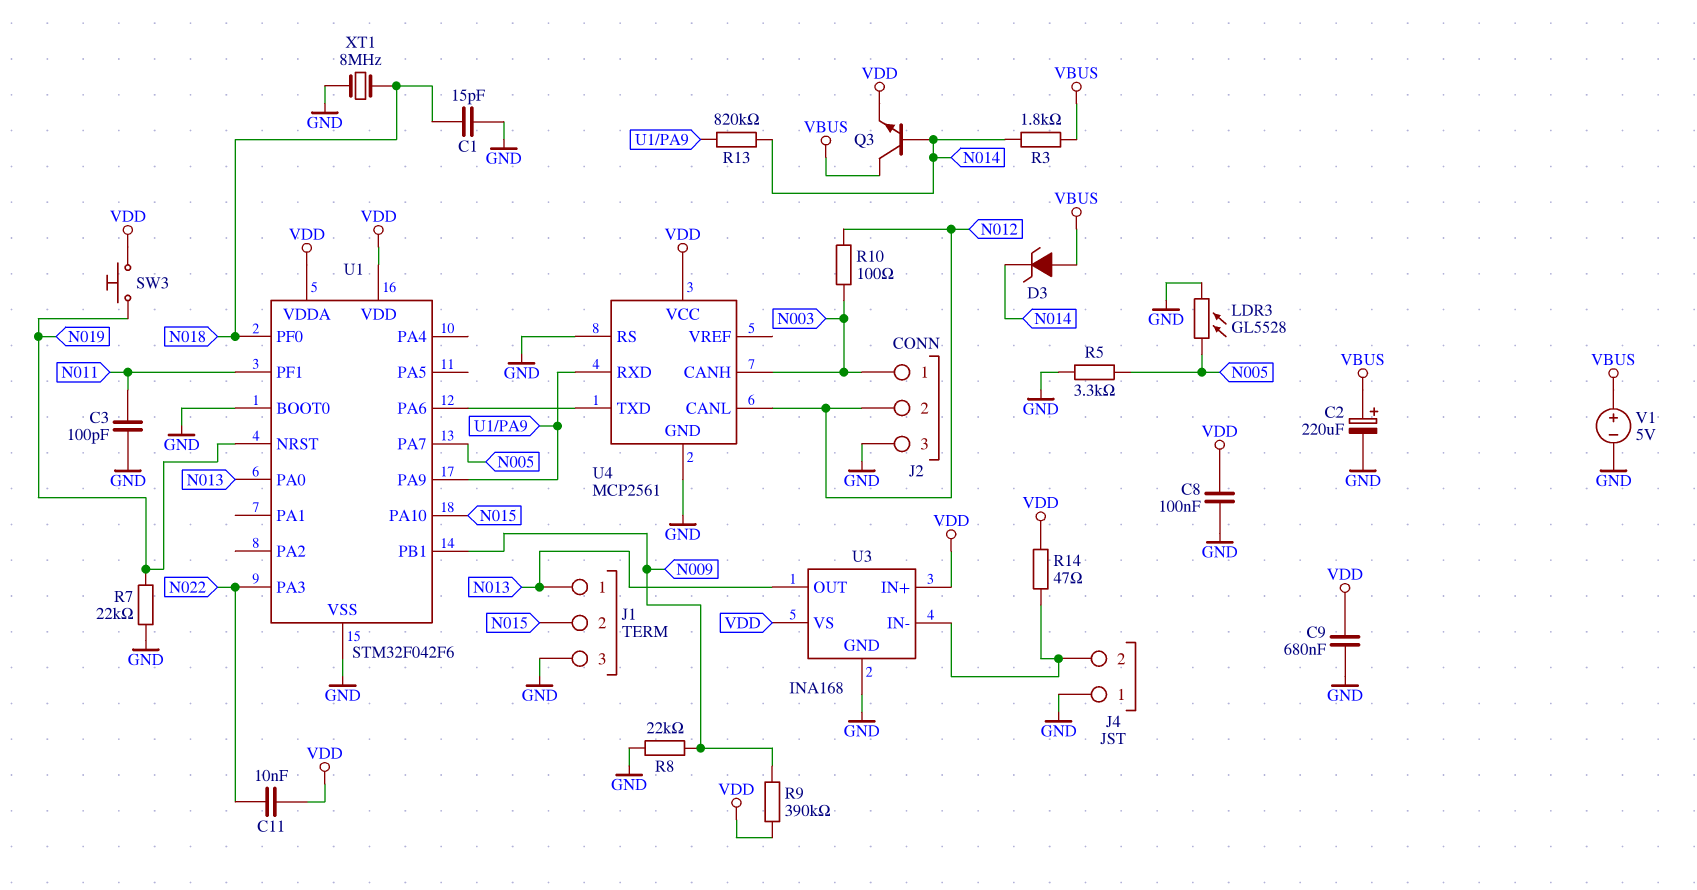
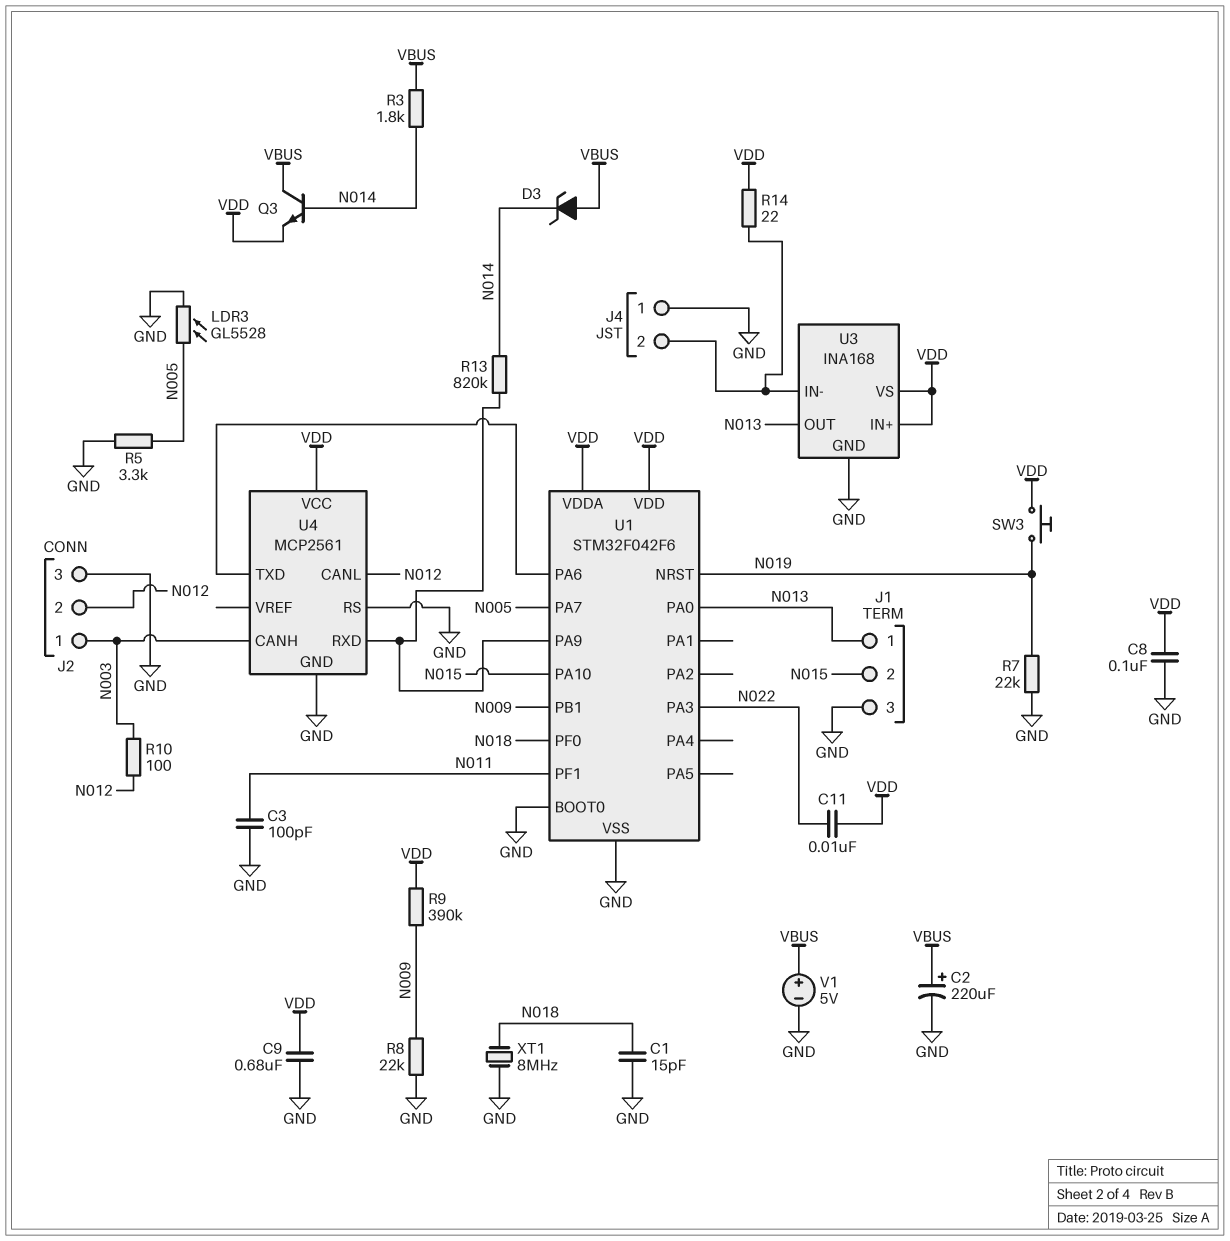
R14: 47 (J4/2, VDD) -> 22 (J4/2, VDD)

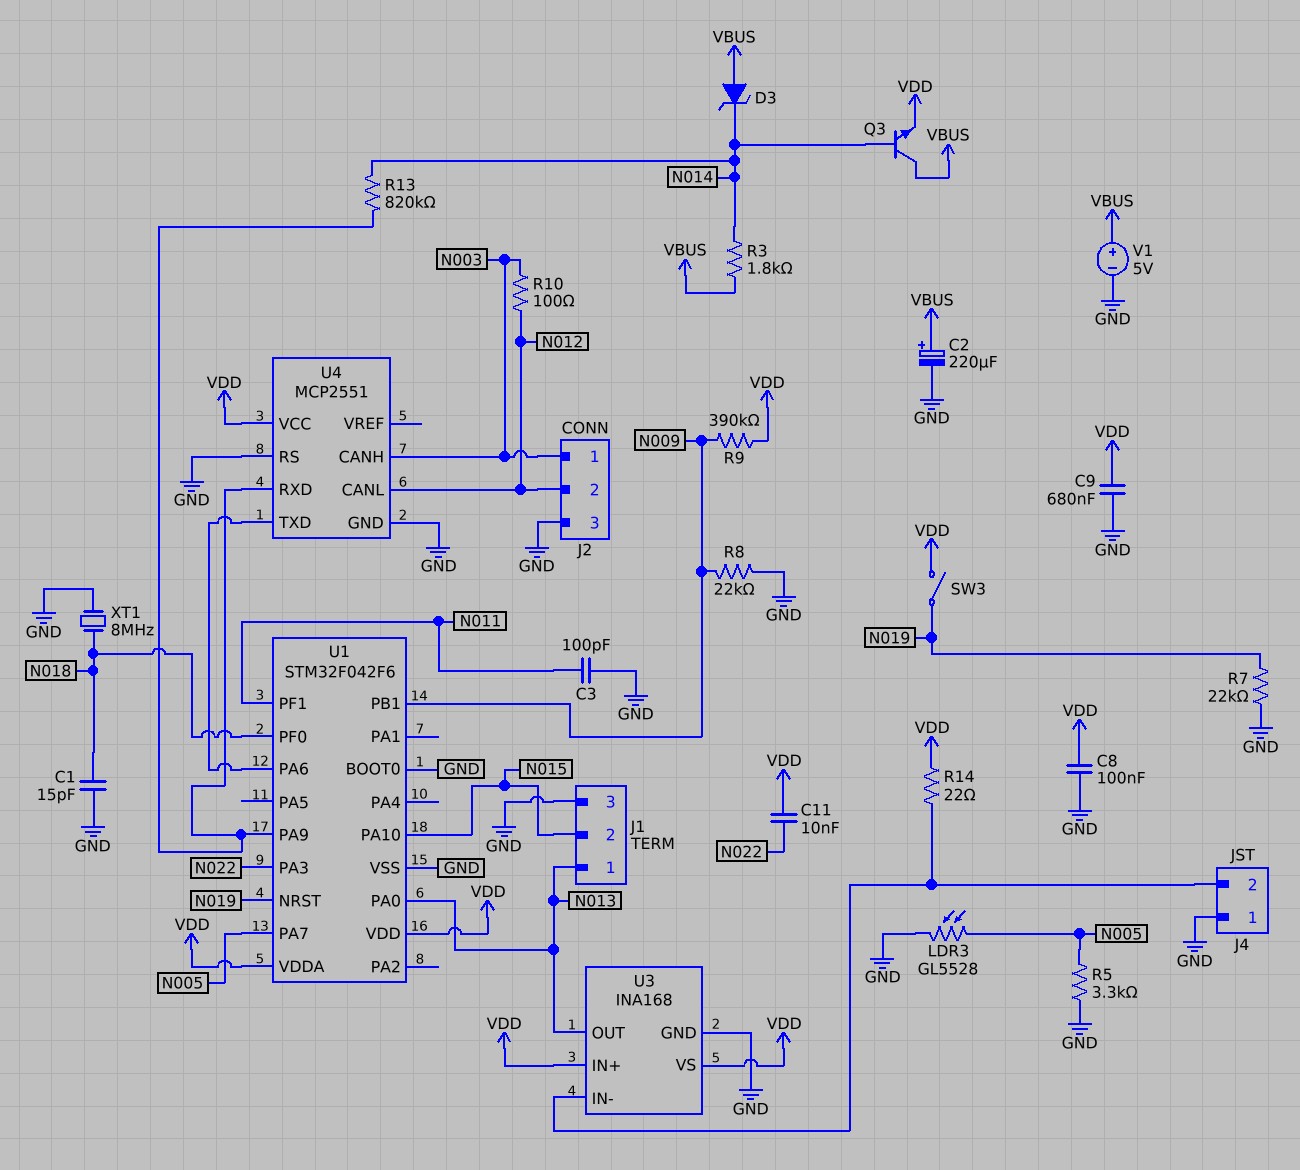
SW3: button (N019, VDD) -> switch (N019, VDD)
U4: MCP2561 -> MCP2551

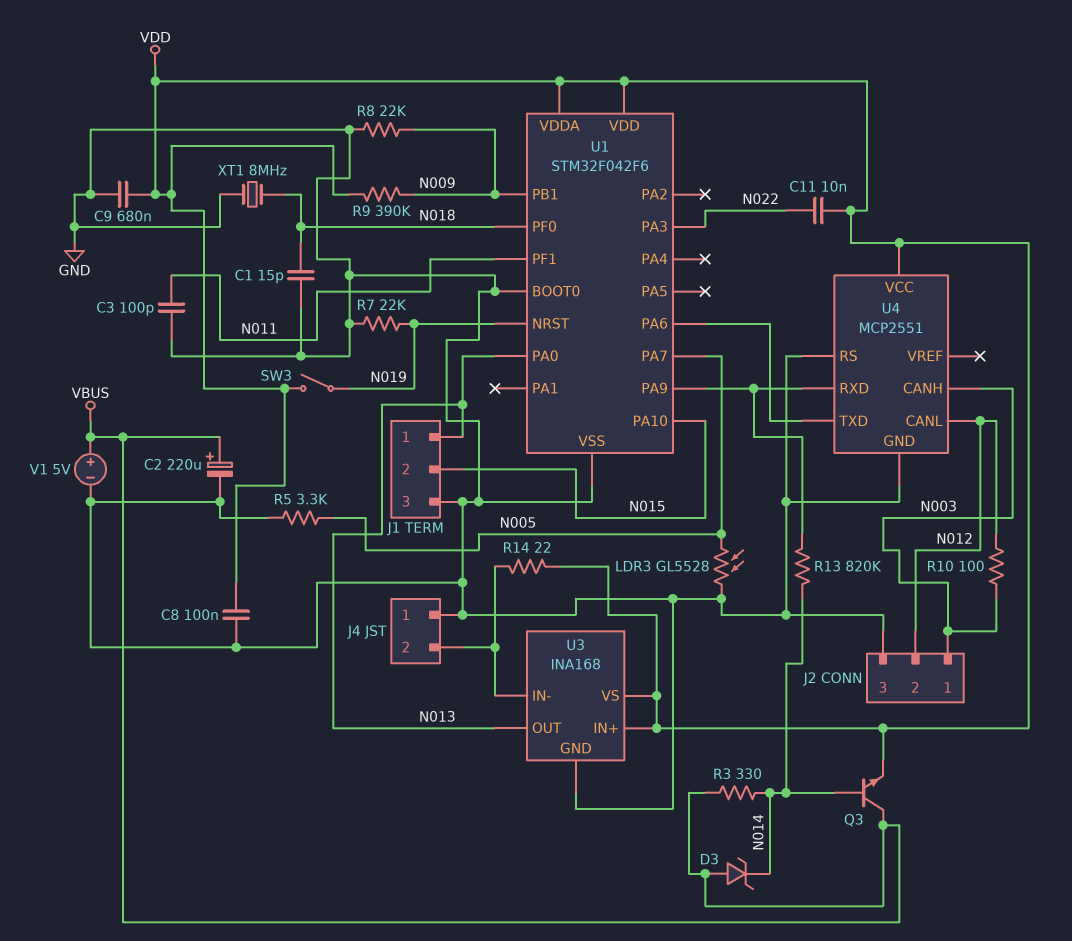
R3: 1.8k (N014, VBUS) -> 330 (N014, VBUS)

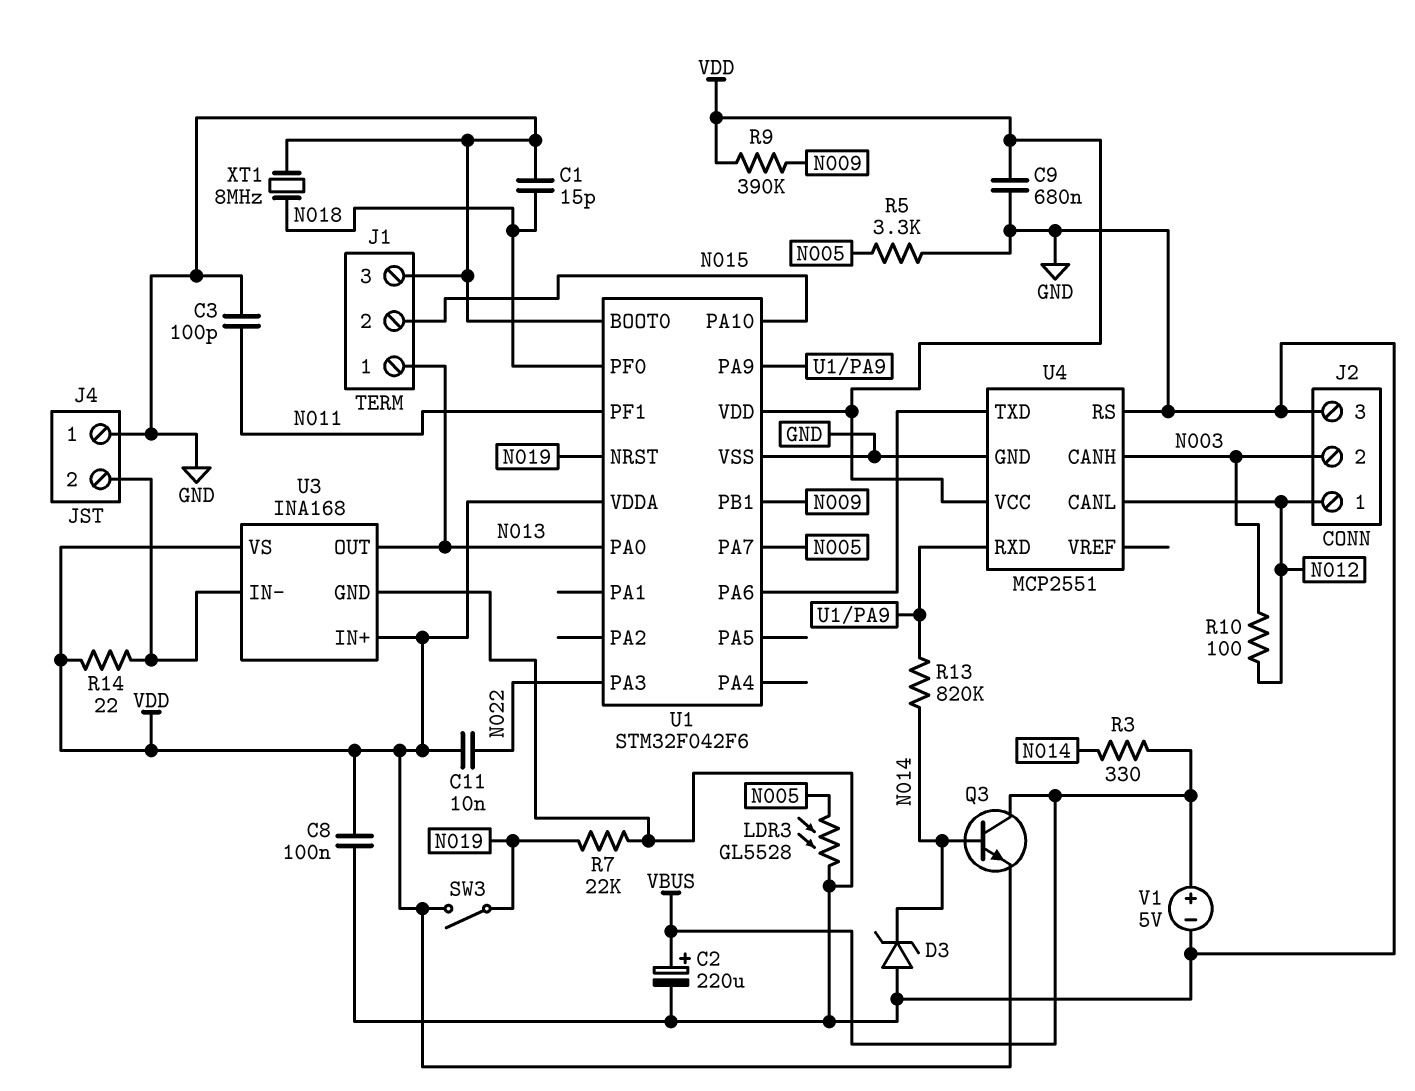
D3: zener (A VBUS, K N014) -> zener (A GND, K N014)
J2 pin 1: N003 -> N012
J2 pin 2: N012 -> N003
R8: 22k (GND, N009) -> none

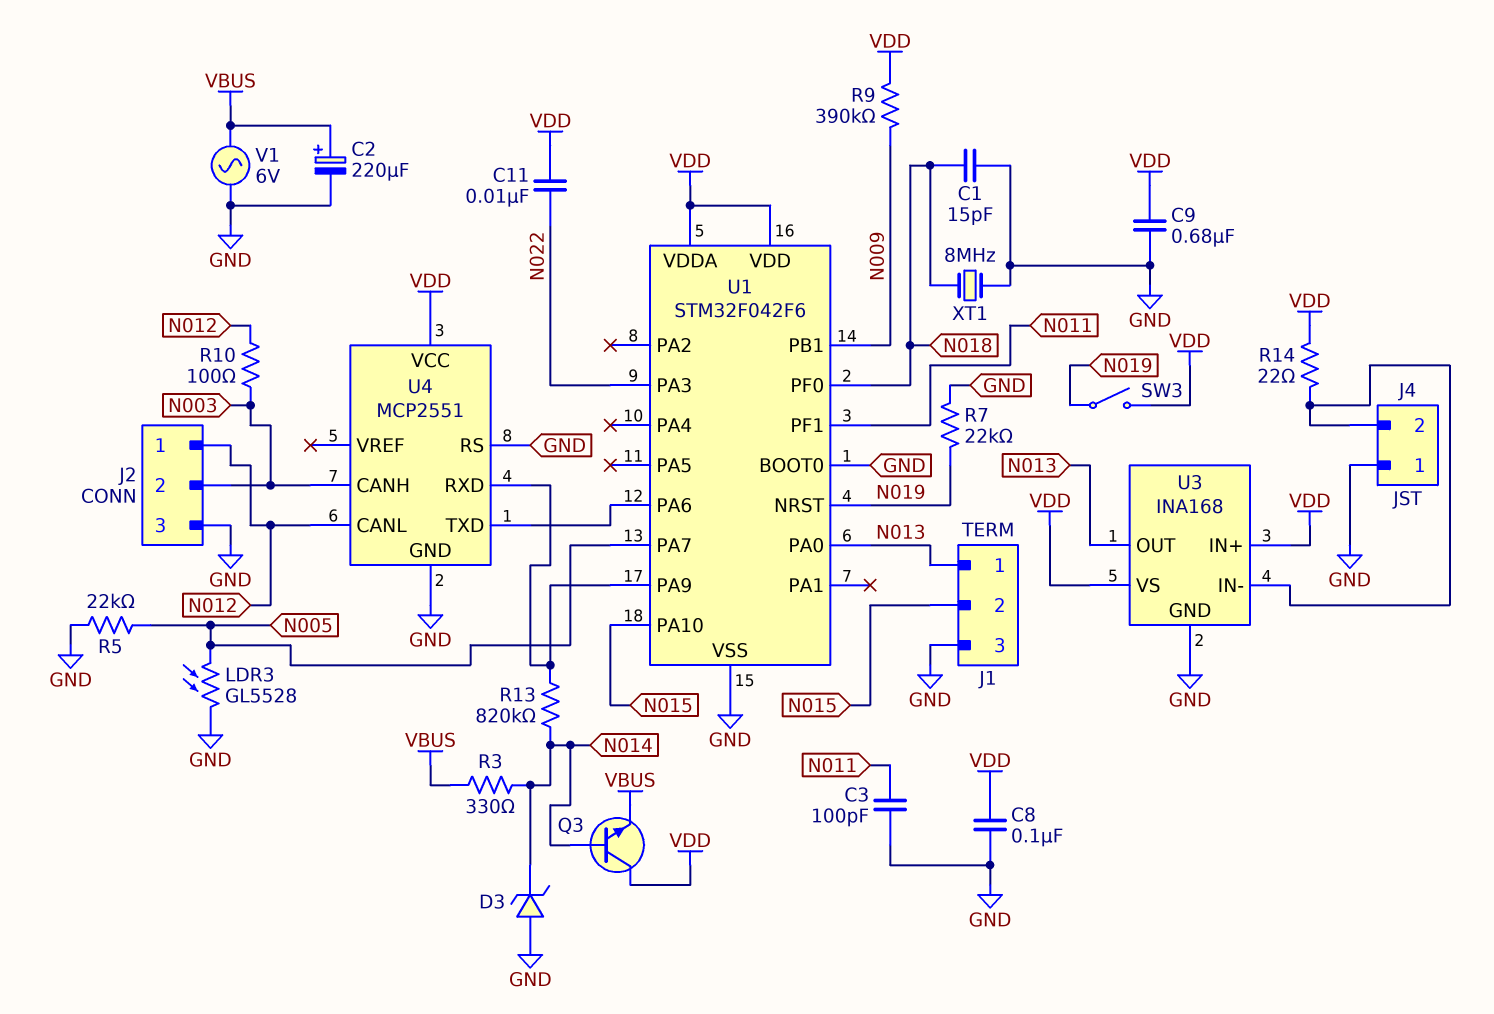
Q3: NPN (B N014, C VBUS, E VDD) -> NPN (B N014, C VDD, E VBUS)
R5: 3.3k (GND, N005) -> 22k (GND, N005)
V1: 5V (plus VBUS, minus GND) -> AC 6V (GND, VBUS)

